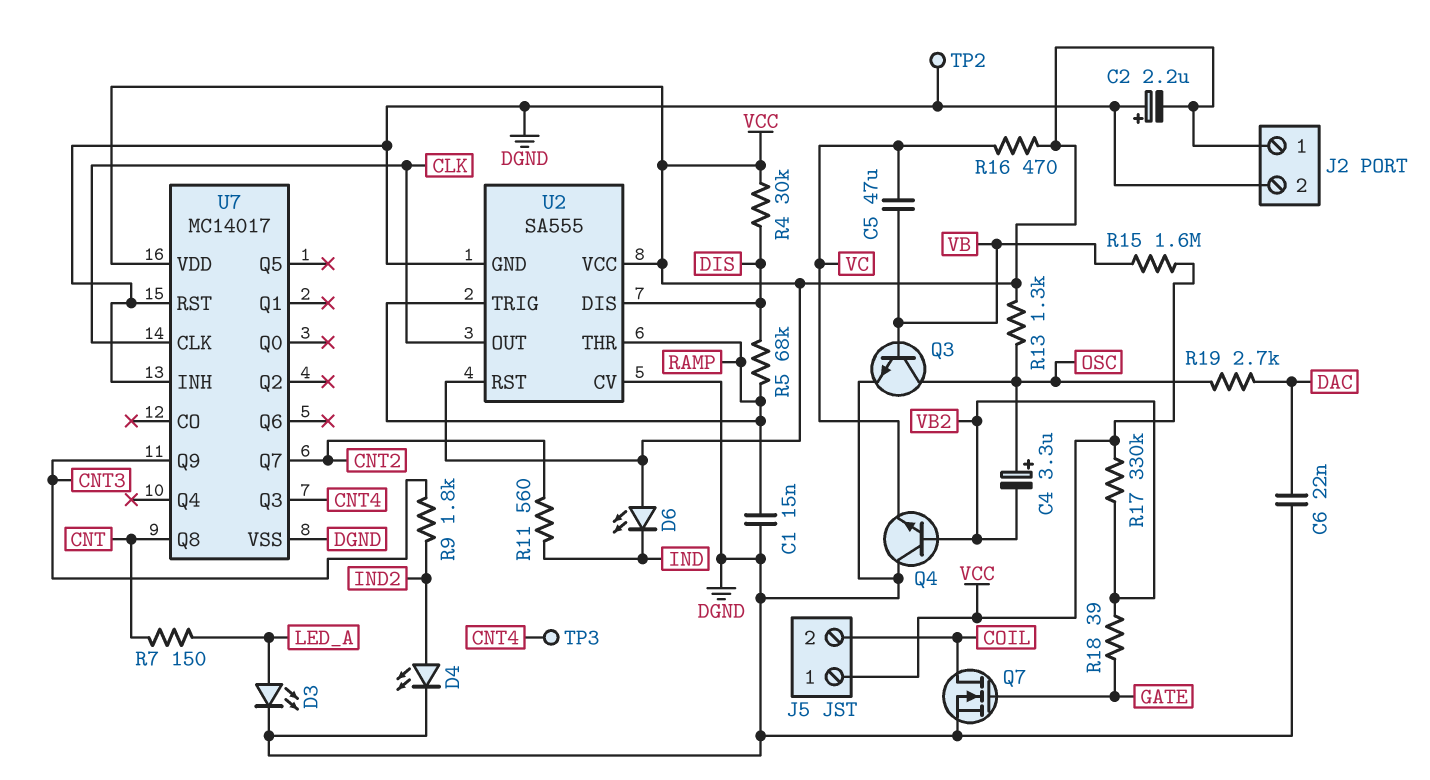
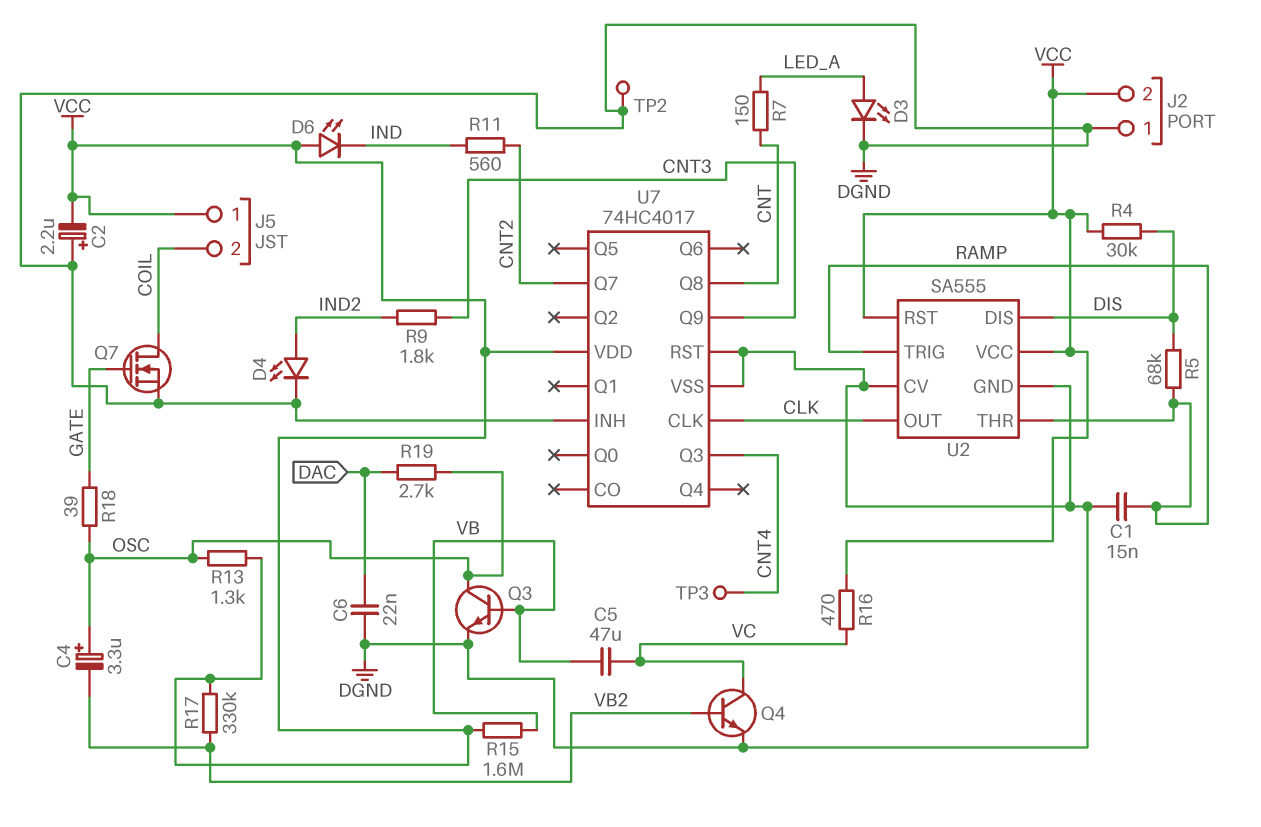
J2 pin 1: VCC -> DGND
J2 pin 2: DGND -> VCC
Q4: NPN (B VB2, C DGND, E VC) -> NPN (B VB2, C VC, E DGND)
R18: 39 (GATE, VB2) -> 39 (GATE, OSC)
U7: MC14017 -> 74HC4017

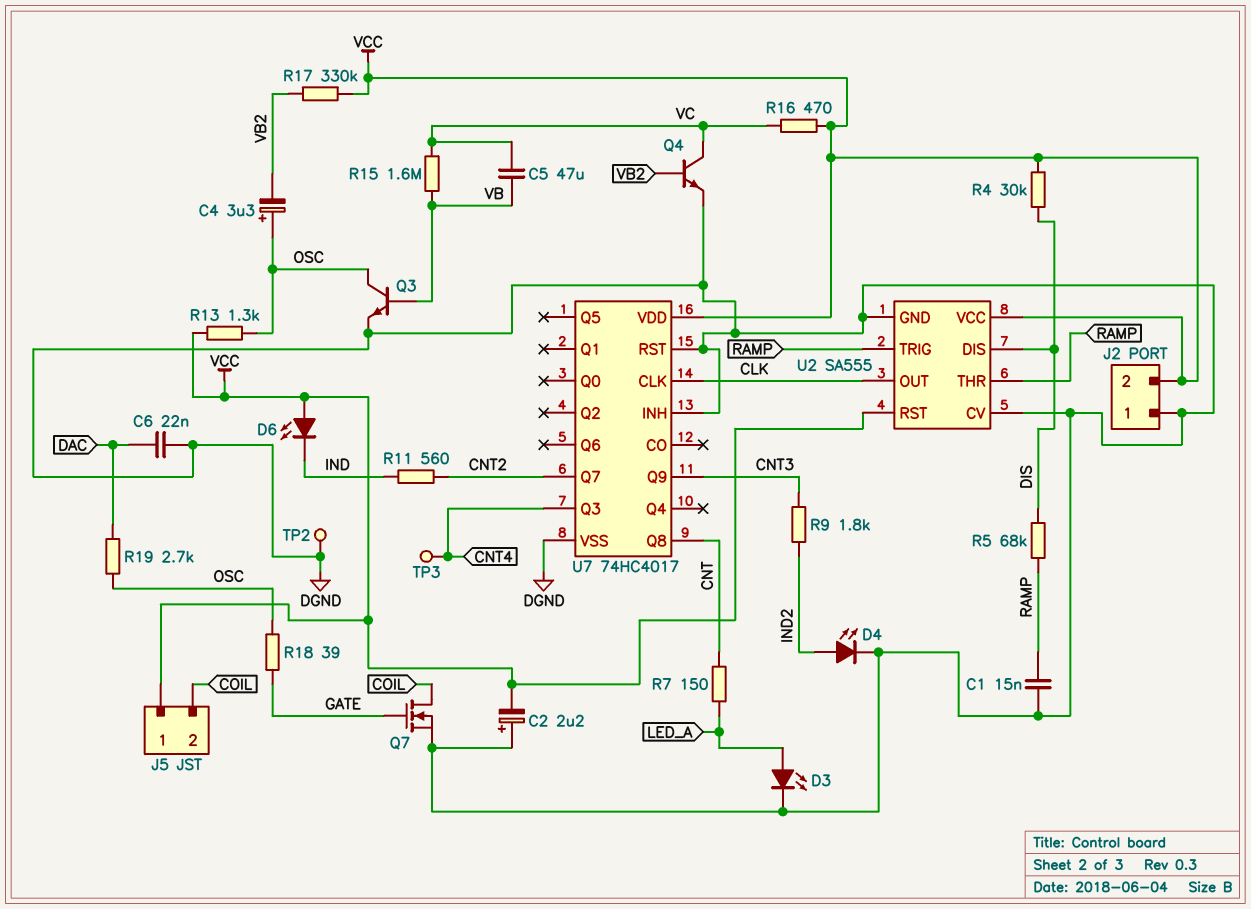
R15: 1.6M (VB, VCC) -> 1.6M (VB, VC)

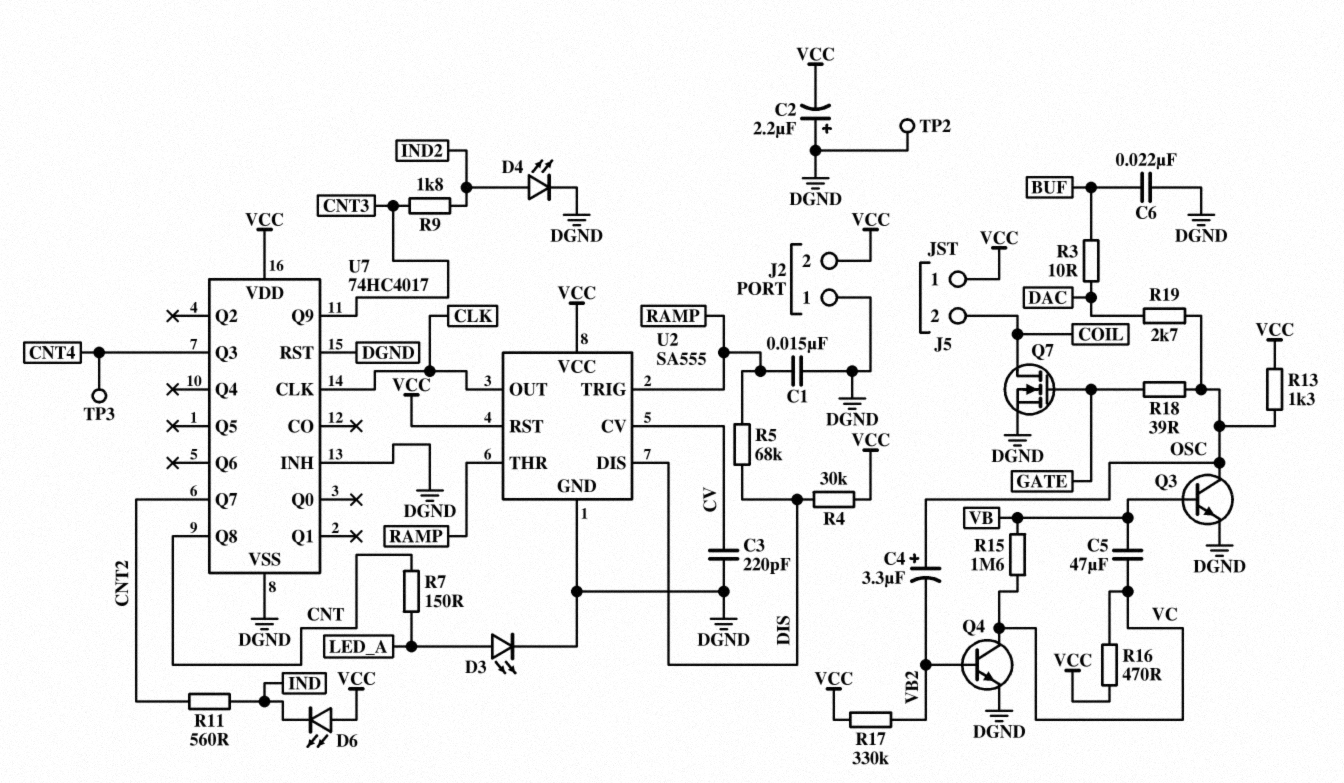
C3: none -> 220pF (CV, DGND)
C6: 22nF (DAC, DGND) -> 22nF (BUF, DGND)
R3: none -> 10 (BUF, DAC)
U2 pin CV: DGND -> CV

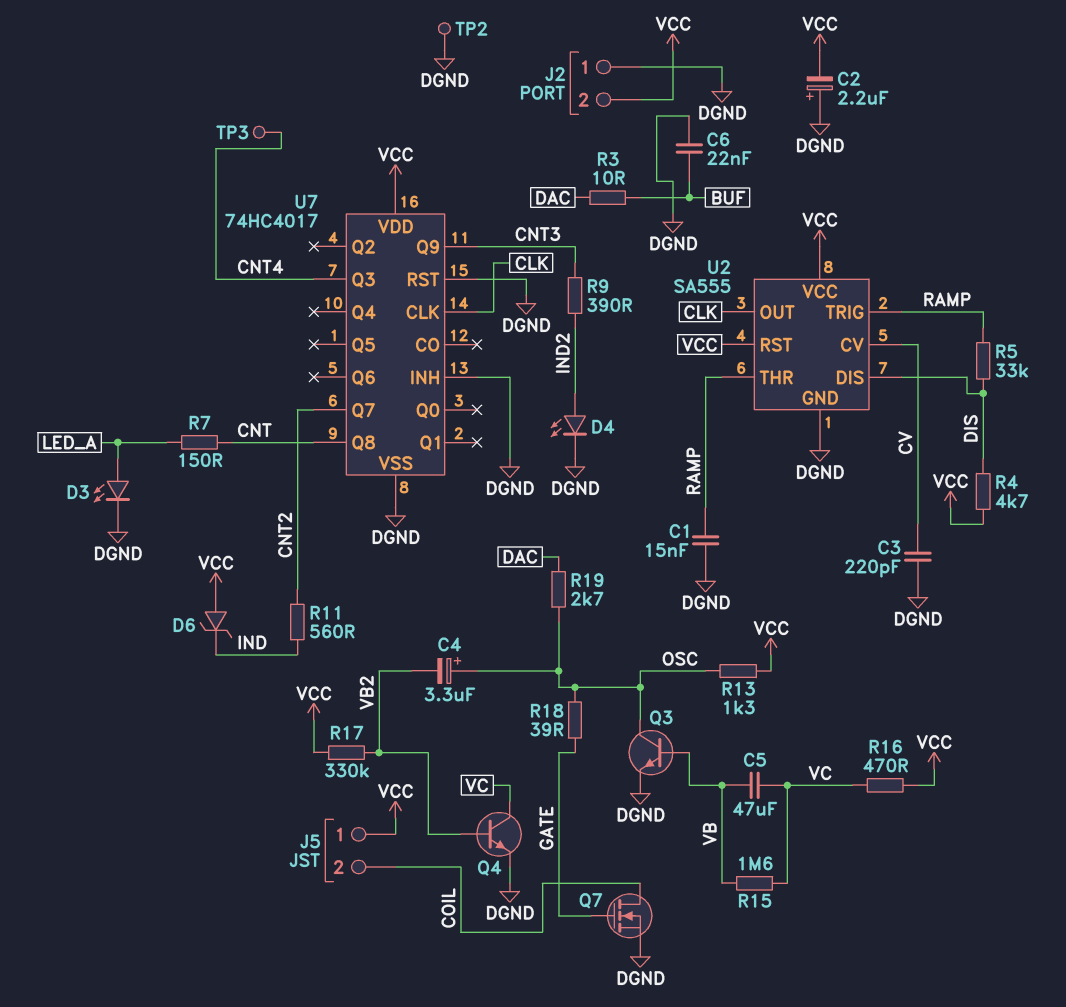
D6: LED (A VCC, K IND) -> zener (A VCC, K IND)
R4: 30k (DIS, VCC) -> 4.7k (DIS, VCC)
R5: 68k (DIS, RAMP) -> 33k (DIS, RAMP)
R9: 1.8k (CNT3, IND2) -> 390 (CNT3, IND2)

